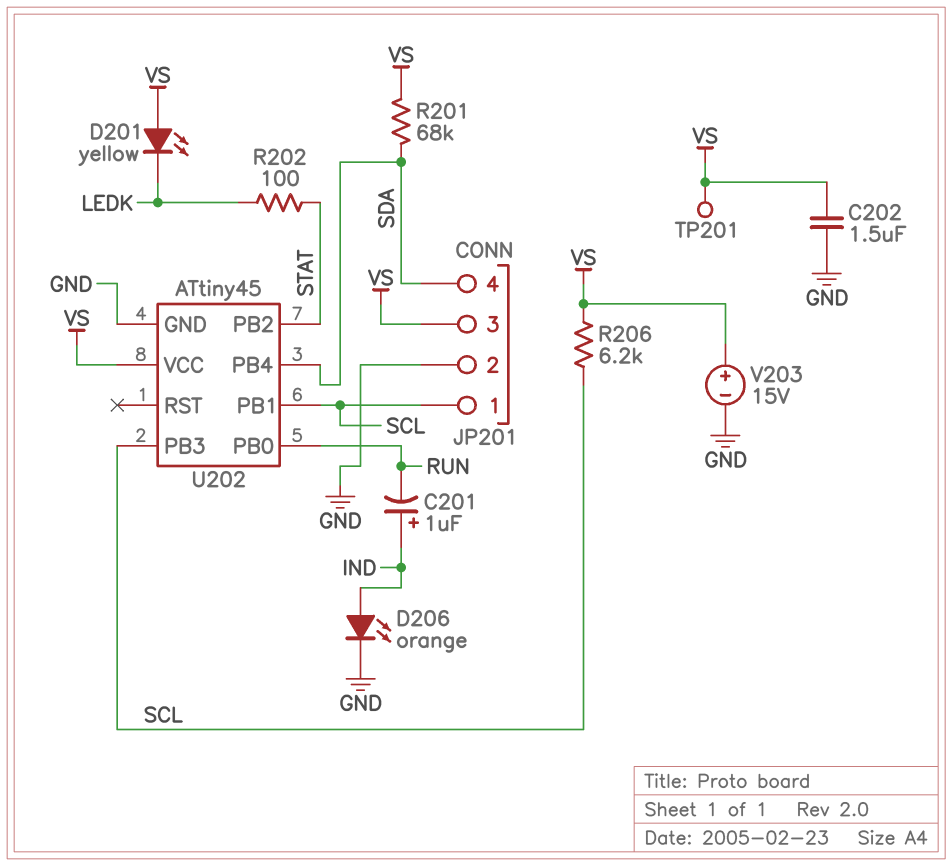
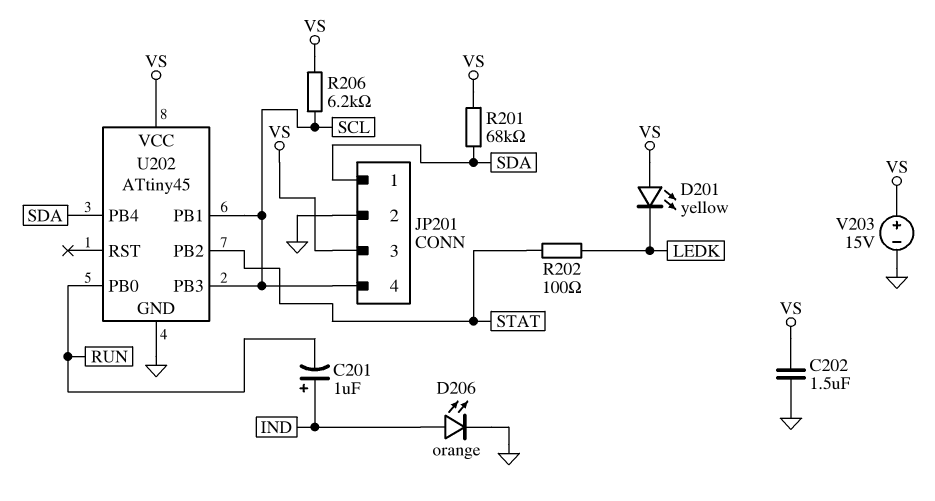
JP201 pin 1: SCL -> SDA
JP201 pin 4: SDA -> SCL
TP201: test point (VS) -> none

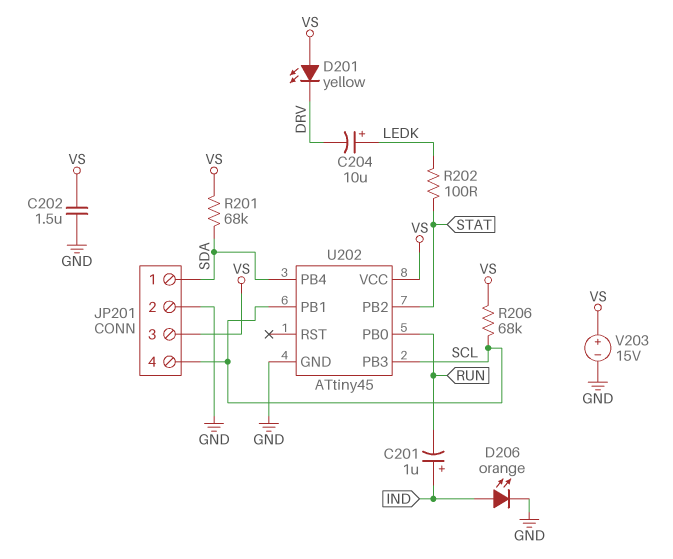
C204: none -> 10uF (plus LEDK, minus DRV)
D201: LED yellow (A VS, K LEDK) -> LED yellow (A VS, K DRV)
R206: 6.2k (SCL, VS) -> 68k (SCL, VS)

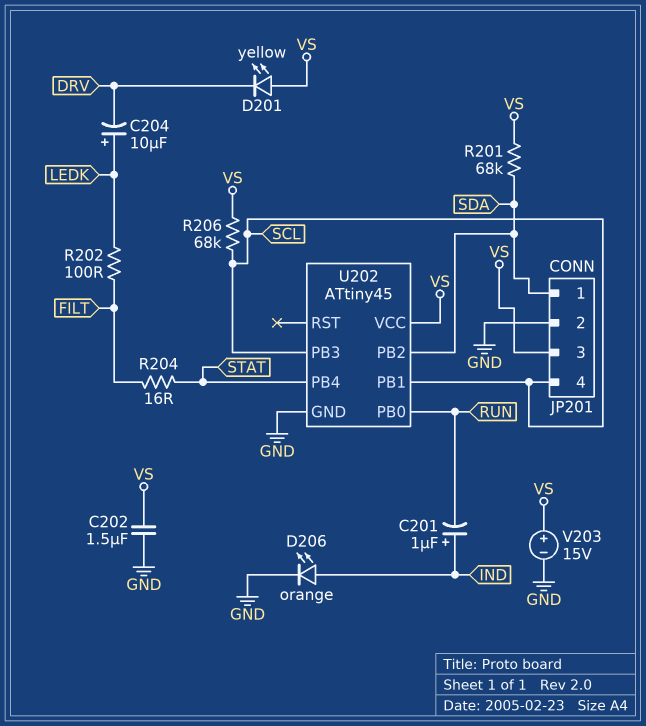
R202: 100 (LEDK, STAT) -> 100 (FILT, LEDK)
R204: none -> 16 (FILT, STAT)
U202 pin PB2: STAT -> SDA
U202 pin PB4: SDA -> STAT

